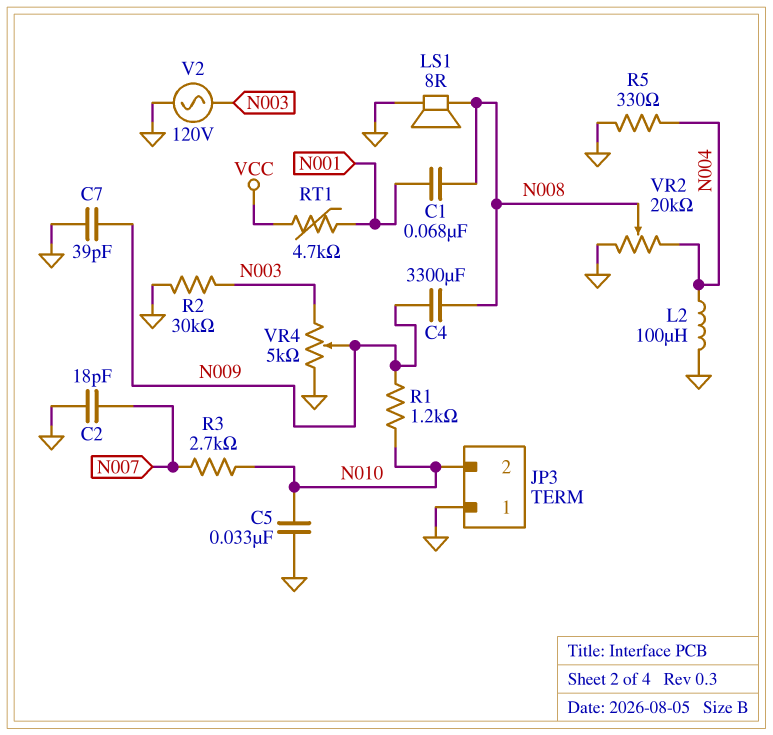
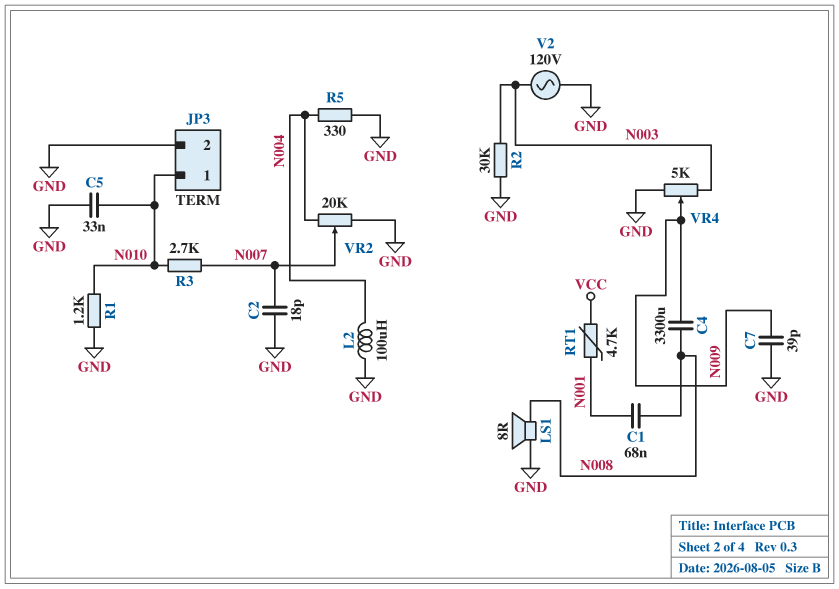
JP3 pin 1: GND -> N010
JP3 pin 2: N010 -> GND
R1: 1.2k (N009, N010) -> 1.2k (GND, N010)
VR2: 20k (GND, N004, wiper N008) -> 20k (GND, N004, wiper N007)

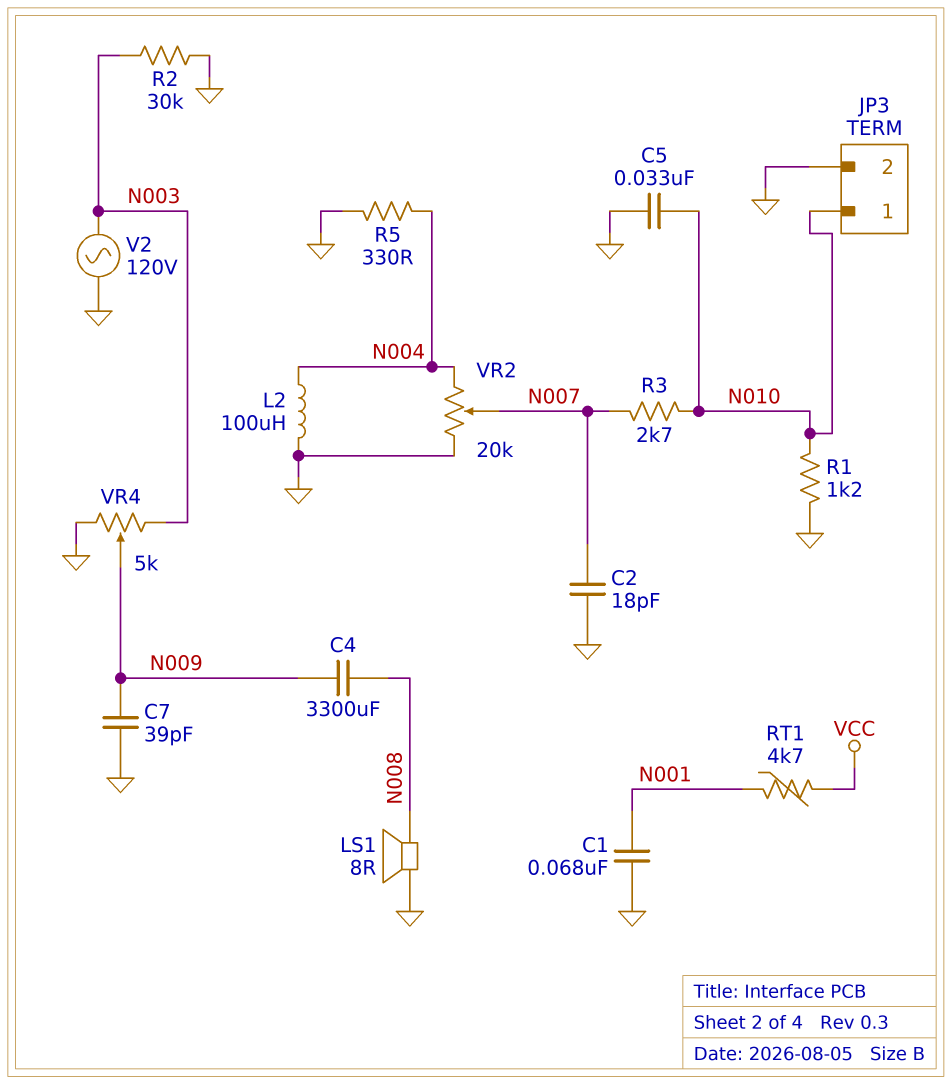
C1: 68nF (N001, N008) -> 68nF (GND, N001)

